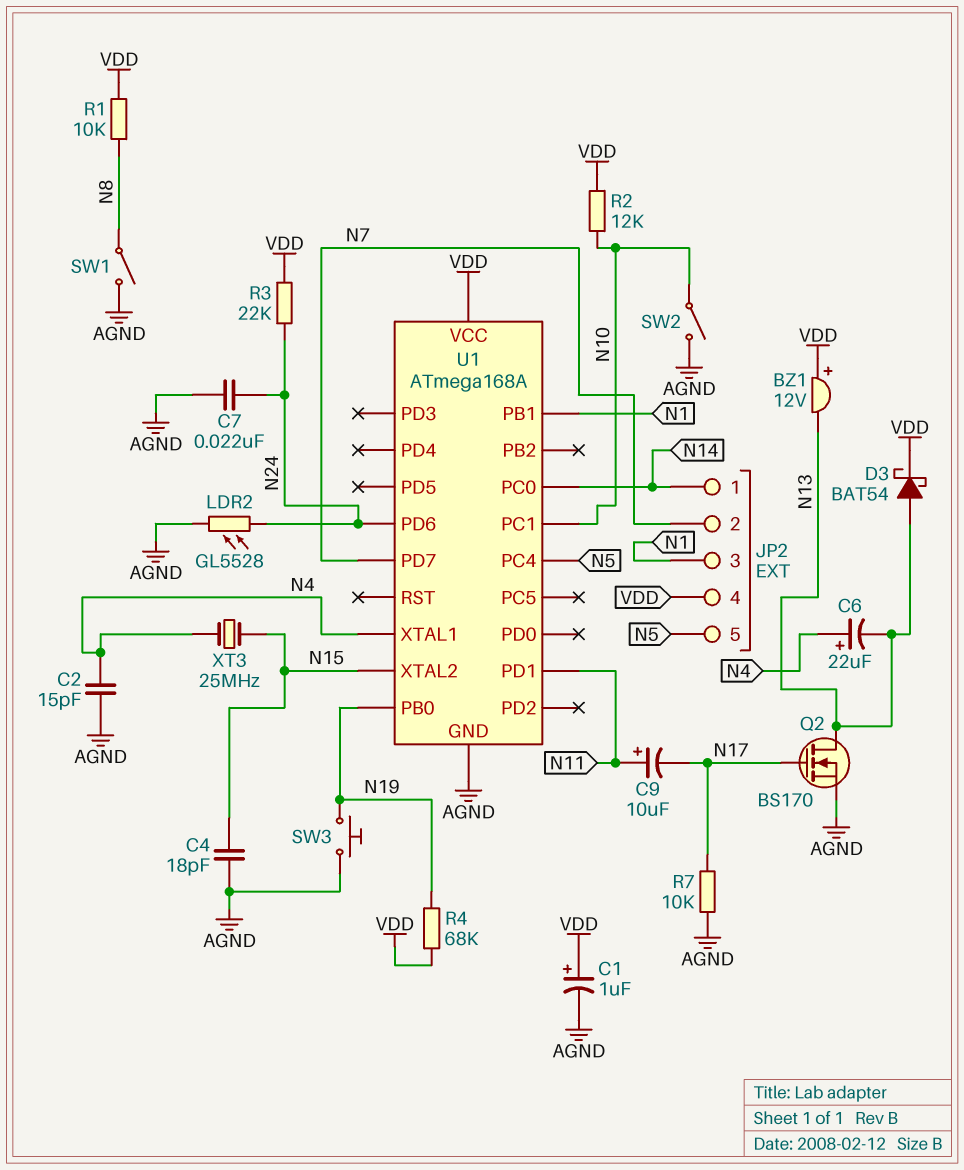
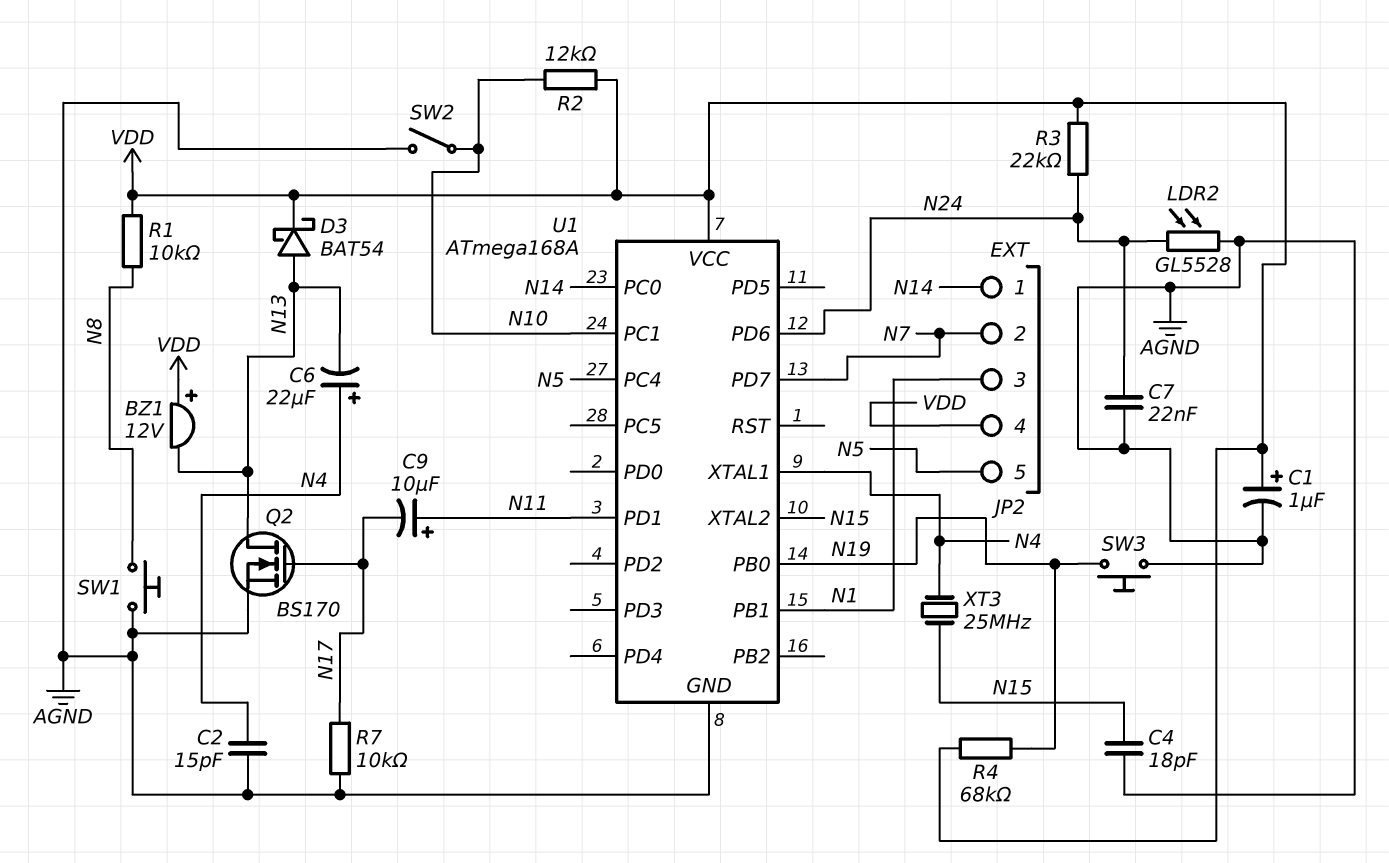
SW1: switch (AGND, N8) -> button (AGND, N8)

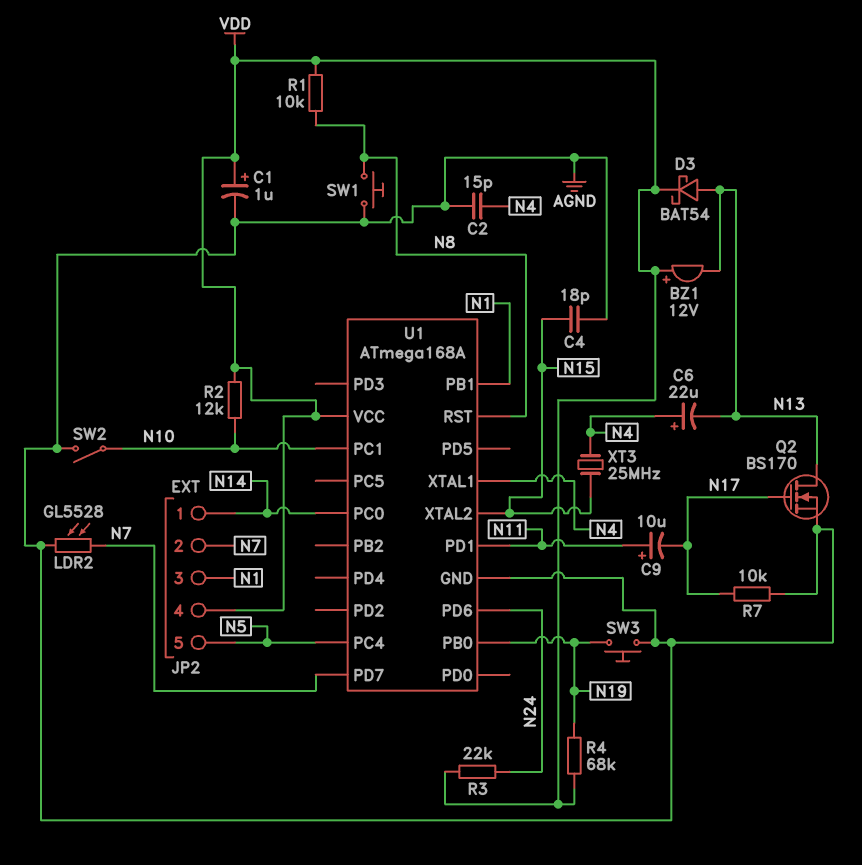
C7: 22nF (AGND, N24) -> none
LDR2: GL5528 (AGND, N24) -> GL5528 (AGND, N7)
U1 pin RST: none -> N8

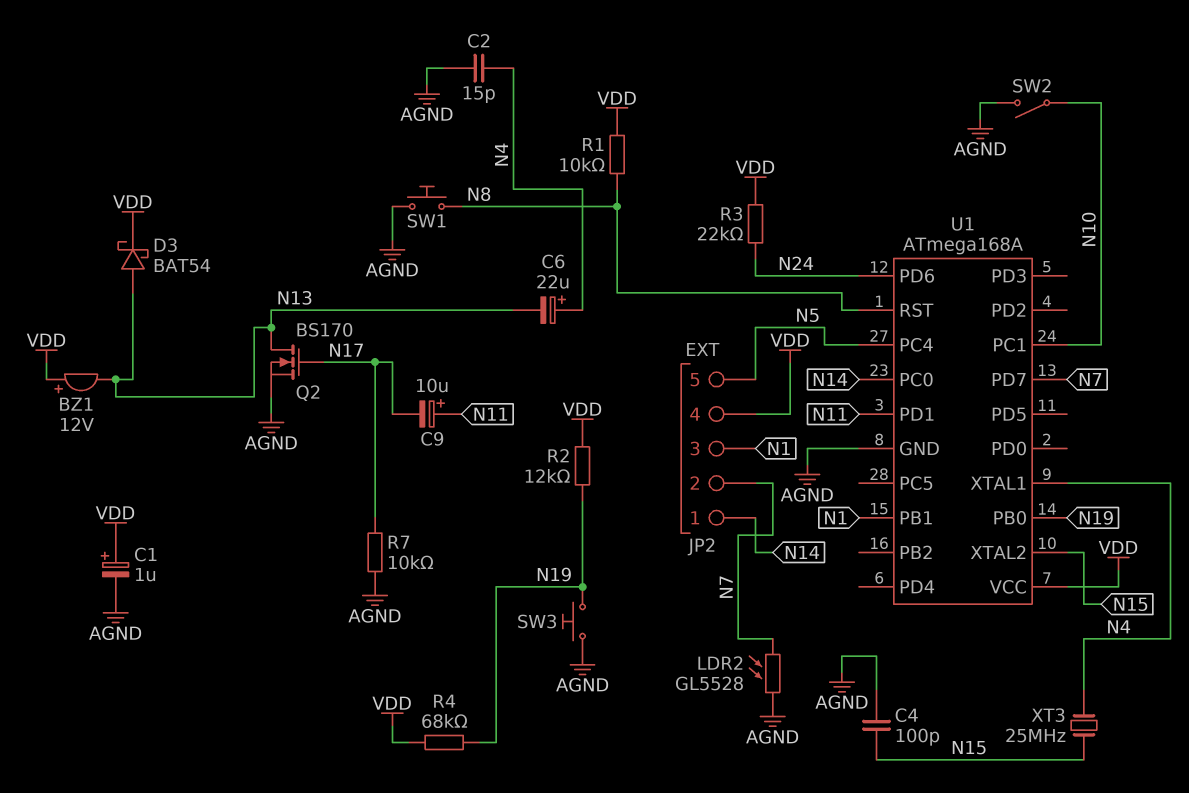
C4: 18pF (AGND, N15) -> 100pF (AGND, N15)
R2: 12k (N10, VDD) -> 12k (N19, VDD)

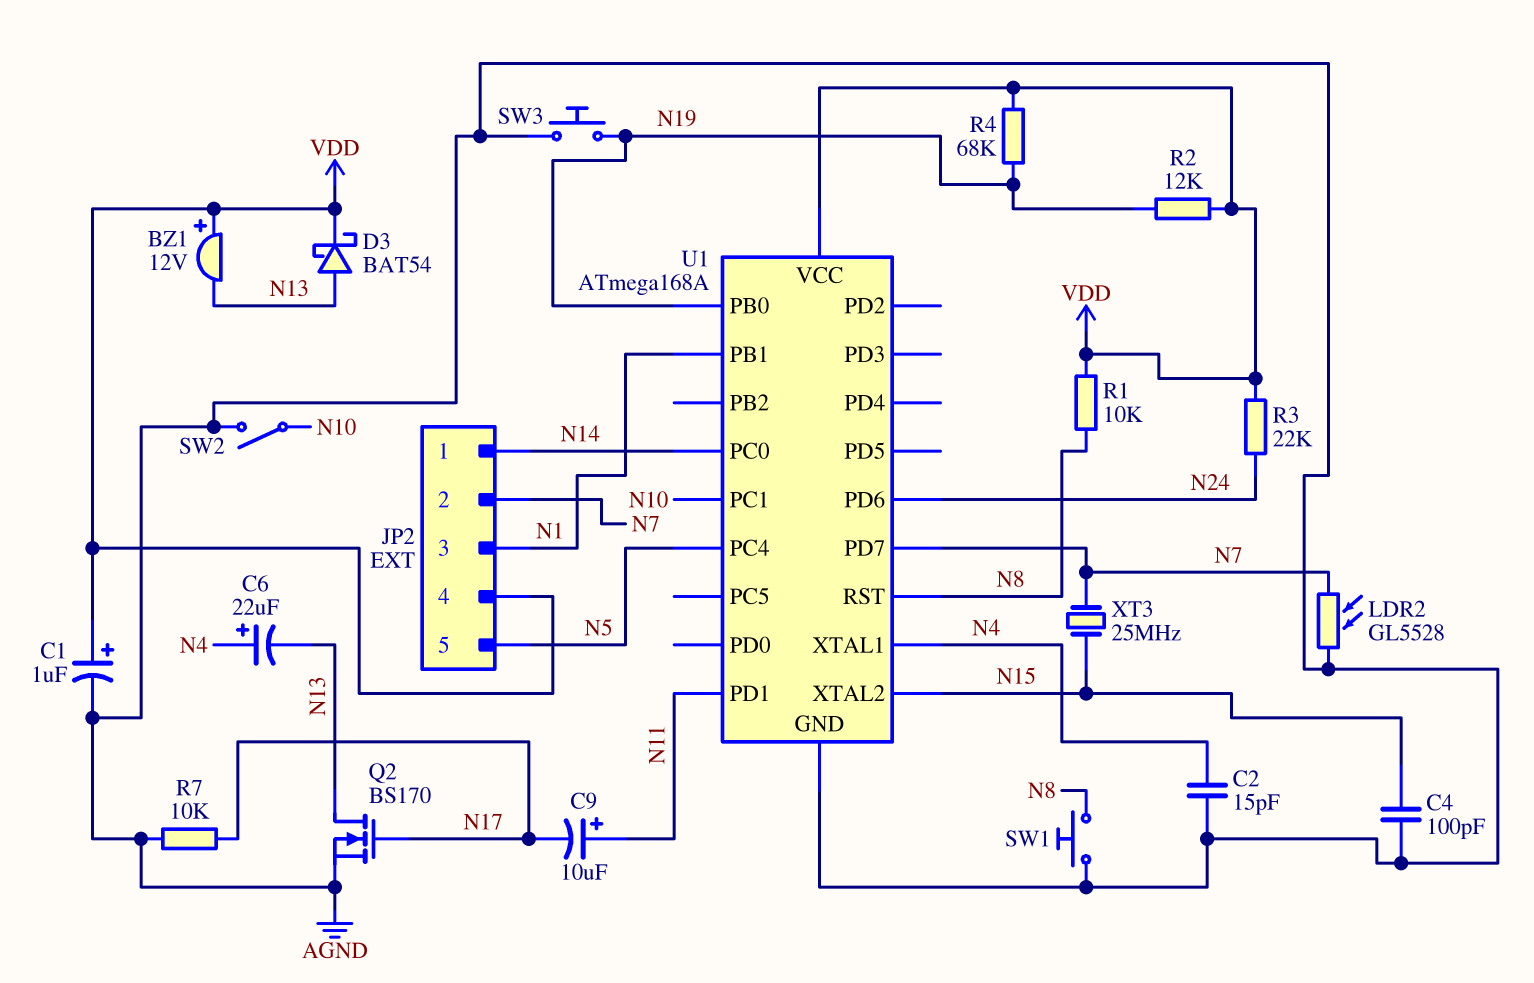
XT3: 25MHz (N4, N15) -> 25MHz (N7, N15)

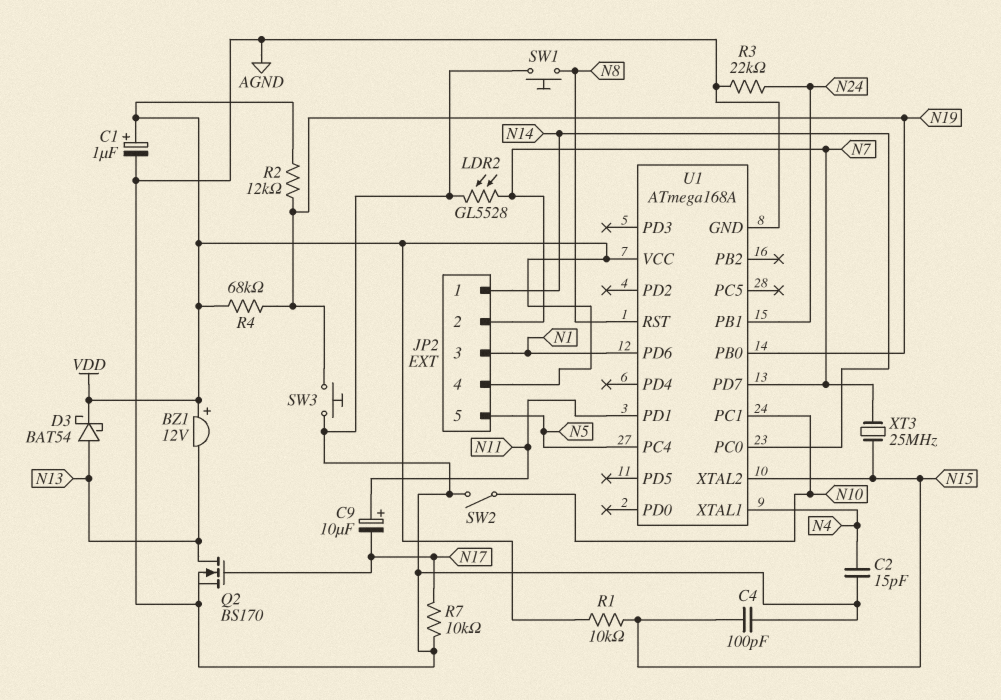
C6: 22uF (plus N4, minus N13) -> none
R1: 10k (N8, VDD) -> 10k (N15, VDD)
R3: 22k (N24, VDD) -> 22k (AGND, N24)
U1 pin PB1: N1 -> N24
U1 pin PD6: N24 -> N1

